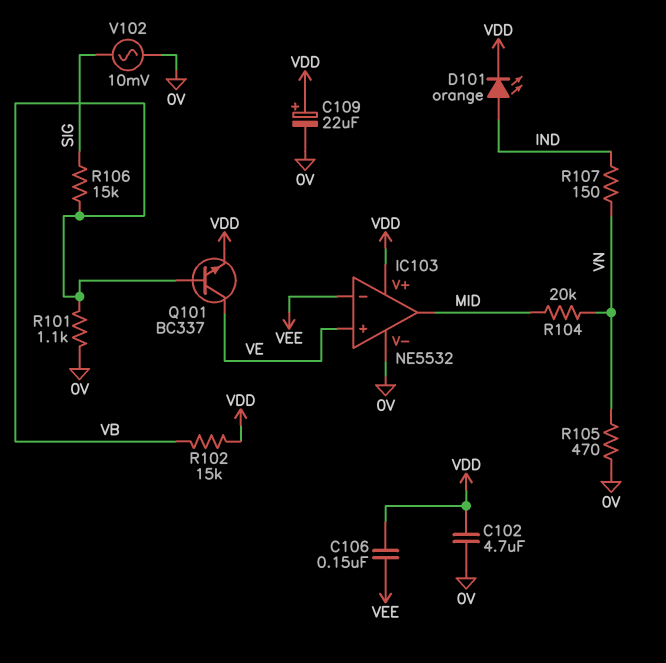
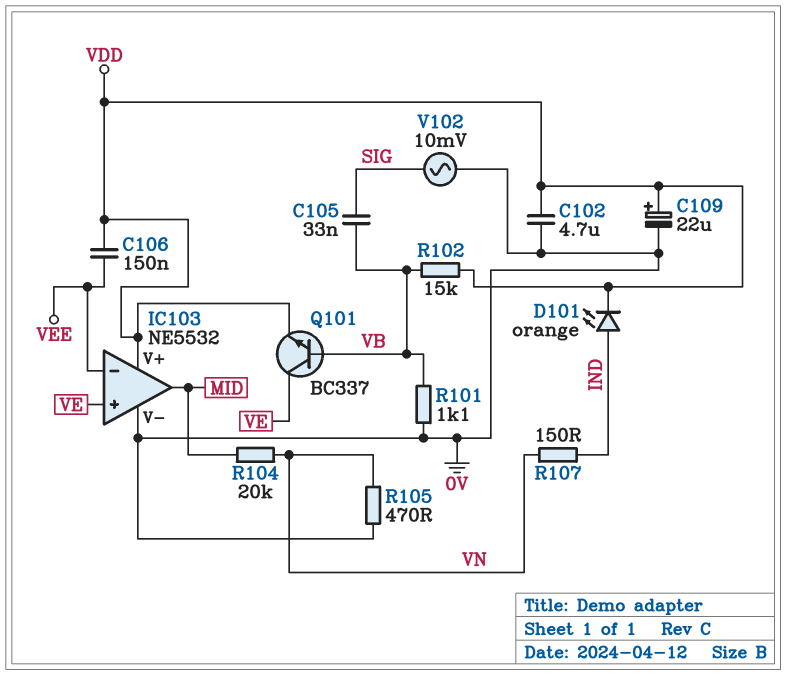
C105: none -> 33nF (SIG, VB)
R106: 15k (SIG, VB) -> none

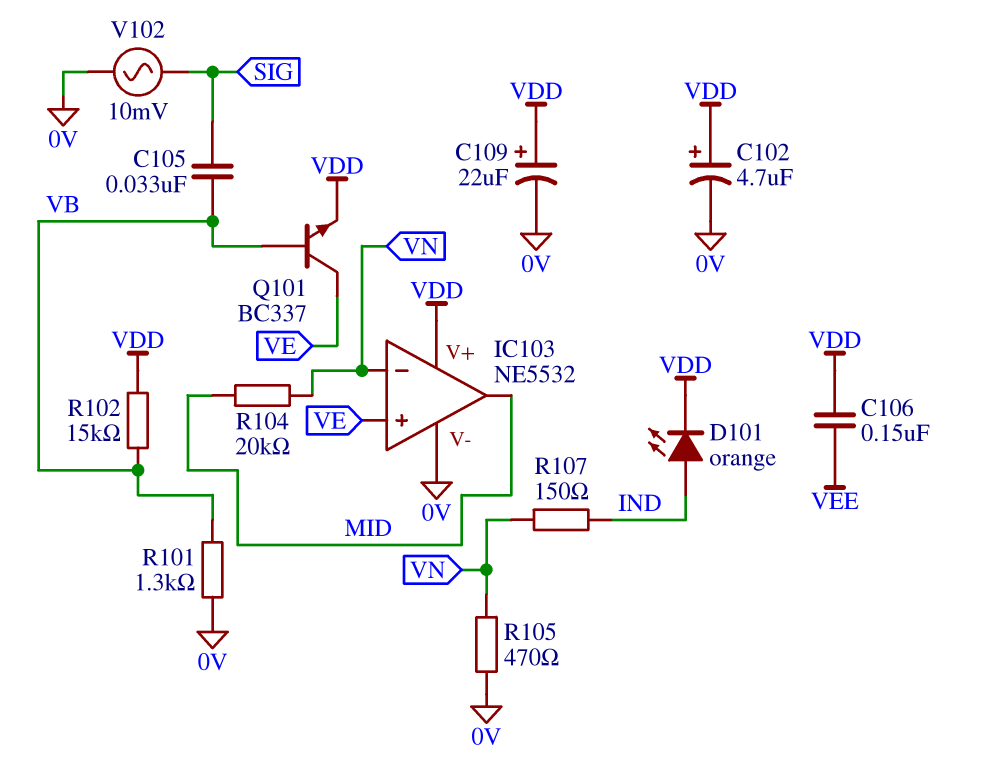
C102: 4.7uF (0V, VDD) -> 4.7uF (plus VDD, minus 0V)
IC103 pin in-: VEE -> VN
R101: 1.1k (0V, VB) -> 1.3k (0V, VB)

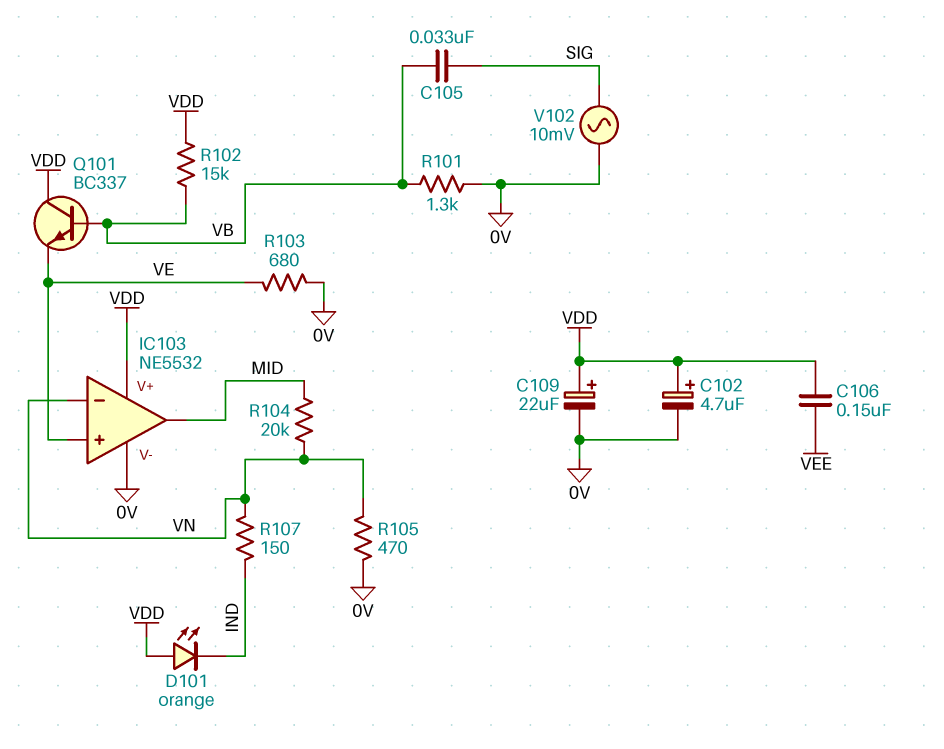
D101: LED orange (A IND, K VDD) -> LED orange (A VDD, K IND)
Q101: NPN BC337 (B VB, C VE, E VDD) -> NPN BC337 (B VB, C VDD, E VE)
R103: none -> 680 (0V, VE)

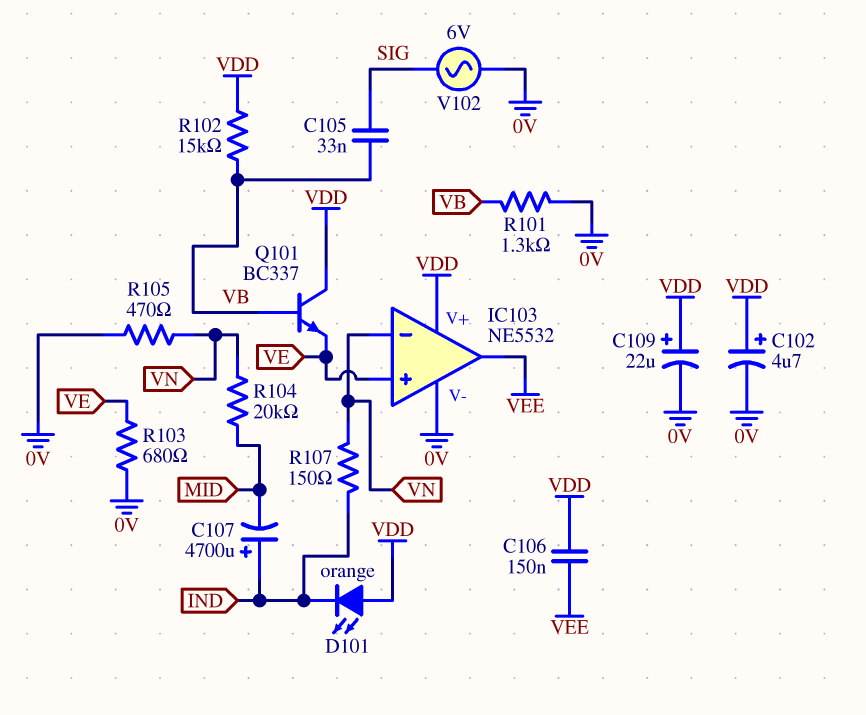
C107: none -> 4700uF (plus IND, minus MID)
IC103 pin out: MID -> VEE
V102: AC 10mV (0V, SIG) -> AC 6V (0V, SIG)

